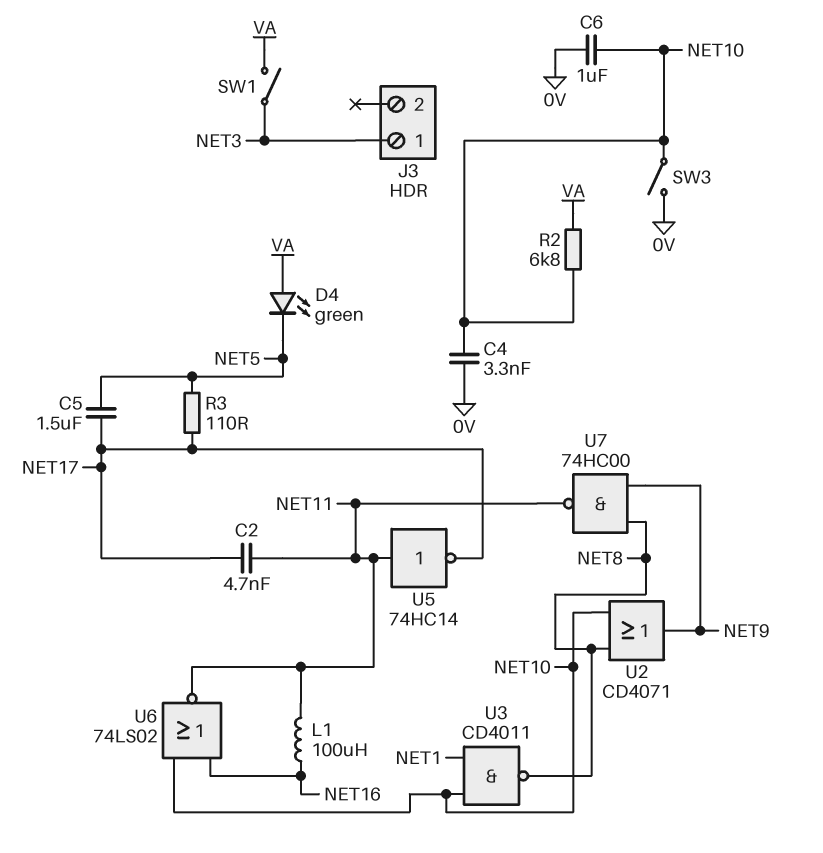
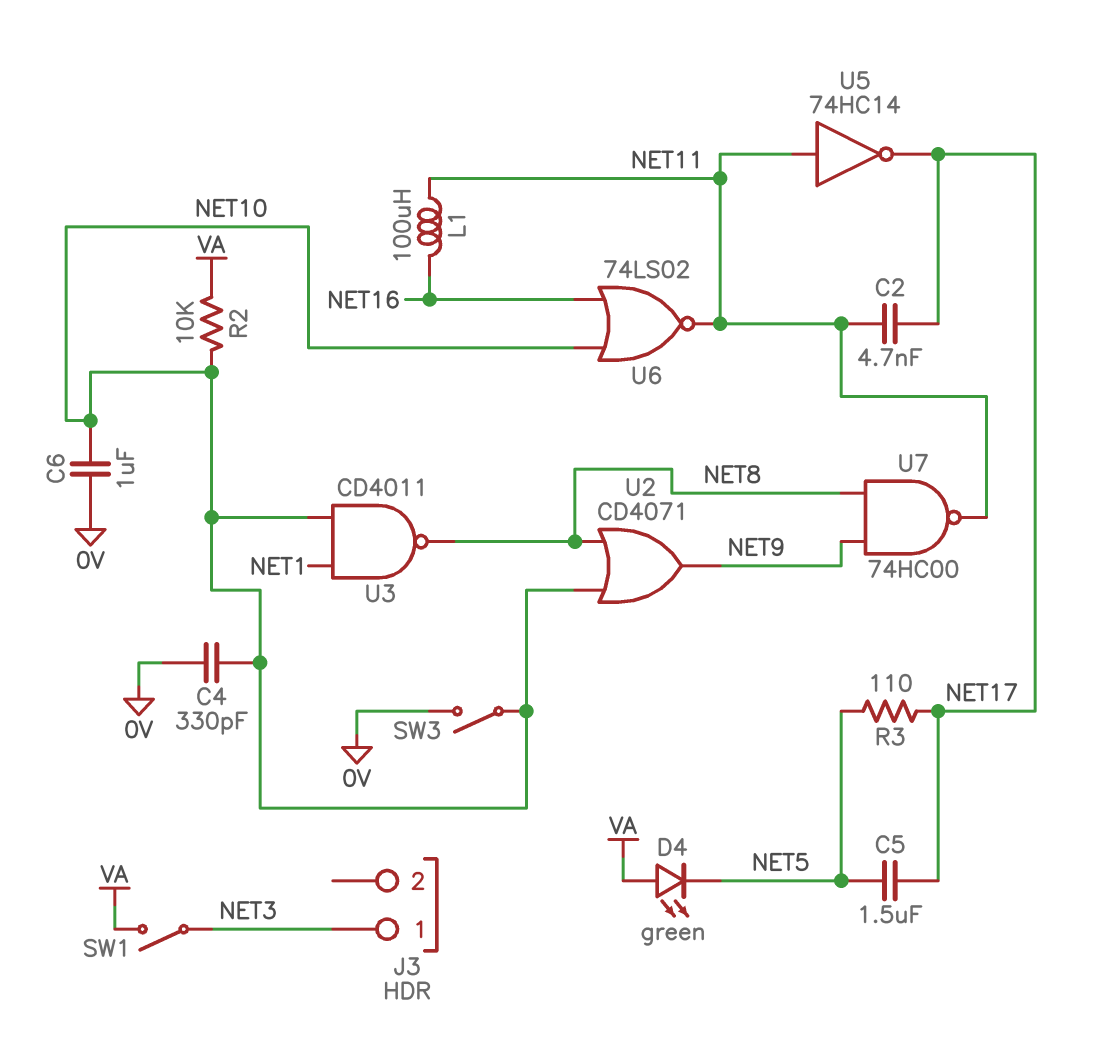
C4: 3.3nF (0V, NET10) -> 330pF (0V, NET10)
R2: 6.8k (NET10, VA) -> 10k (NET10, VA)

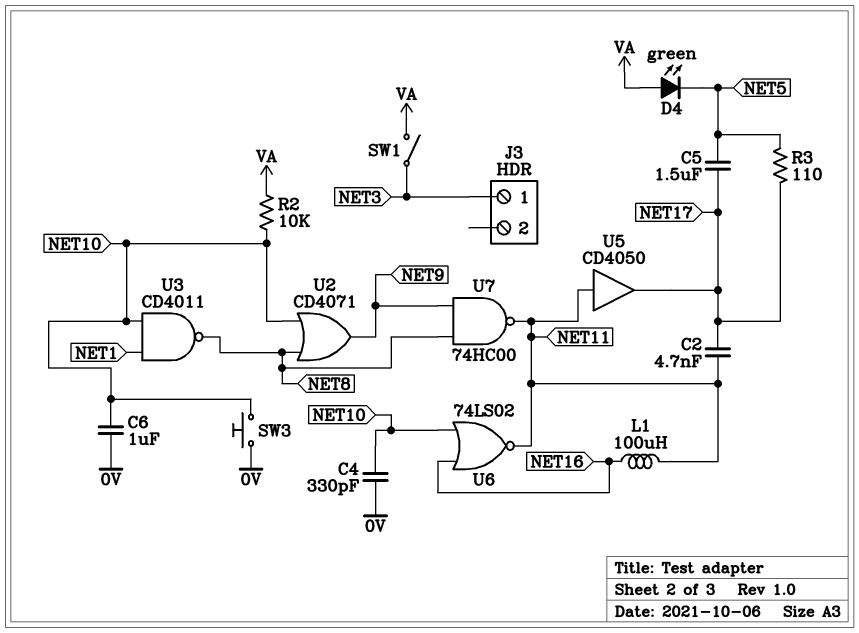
SW3: switch (0V, NET10) -> button (0V, NET10)
U5: NOT 74HC14 (in NET11, out NET17) -> buffer CD4050 (in NET11, out NET17)

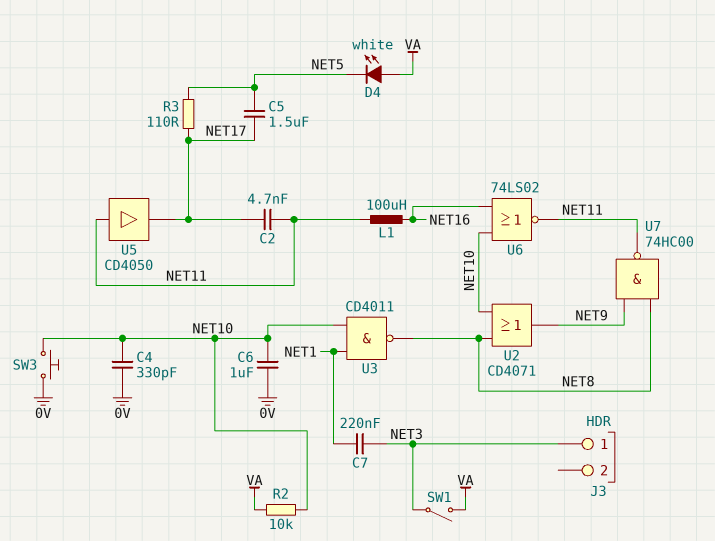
C7: none -> 220nF (NET1, NET3)
D4: LED green (A VA, K NET5) -> LED white (A VA, K NET5)

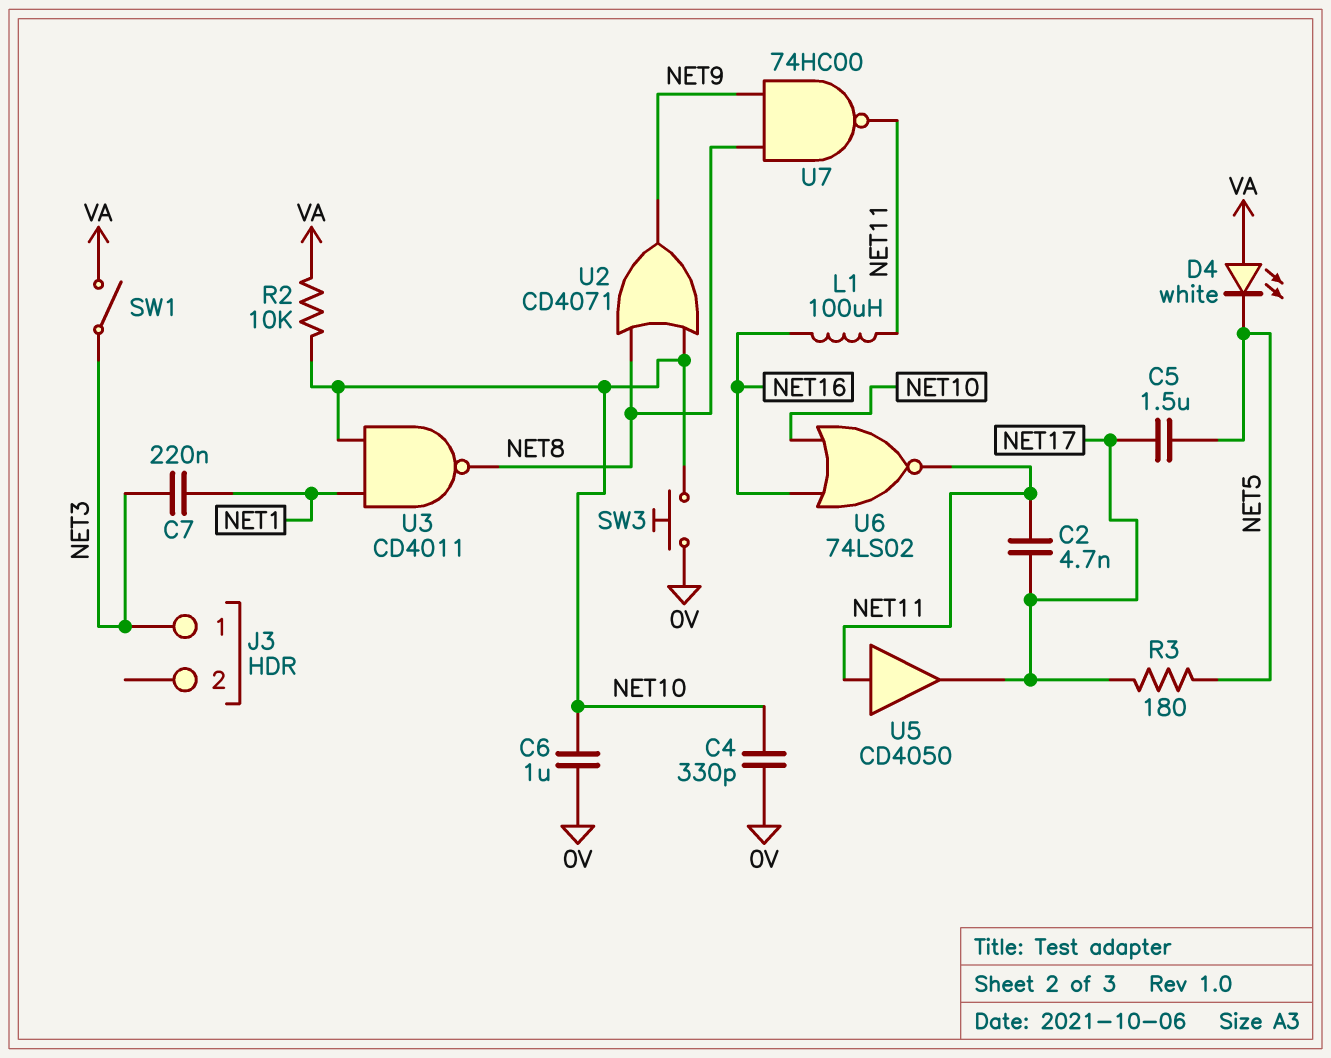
R3: 110 (NET5, NET17) -> 180 (NET5, NET17)

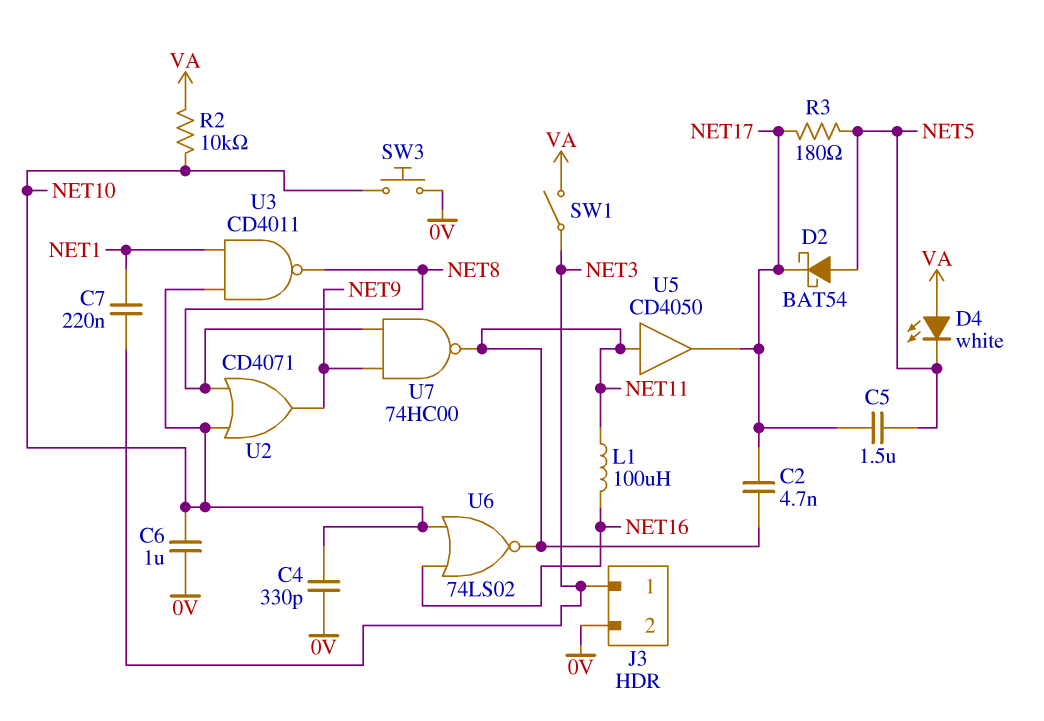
D2: none -> schottky BAT54 (A NET5, K NET17)
J3 pin 2: none -> 0V

